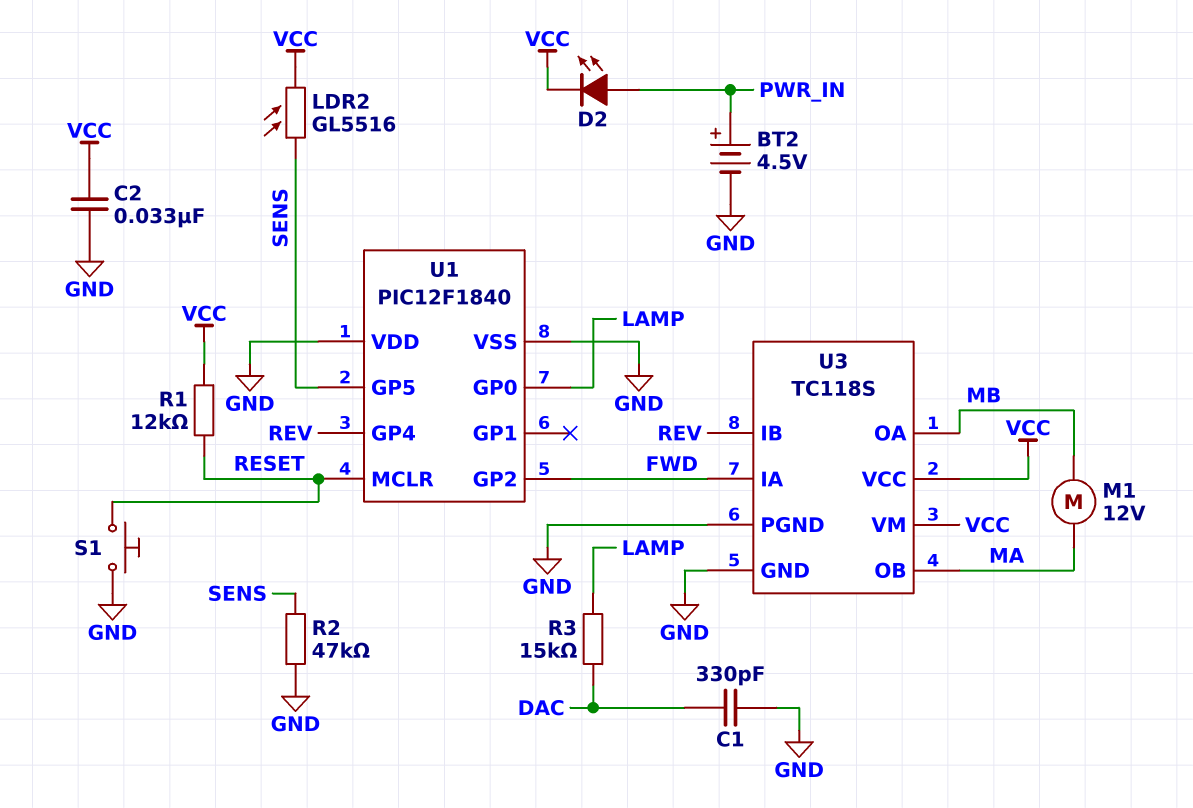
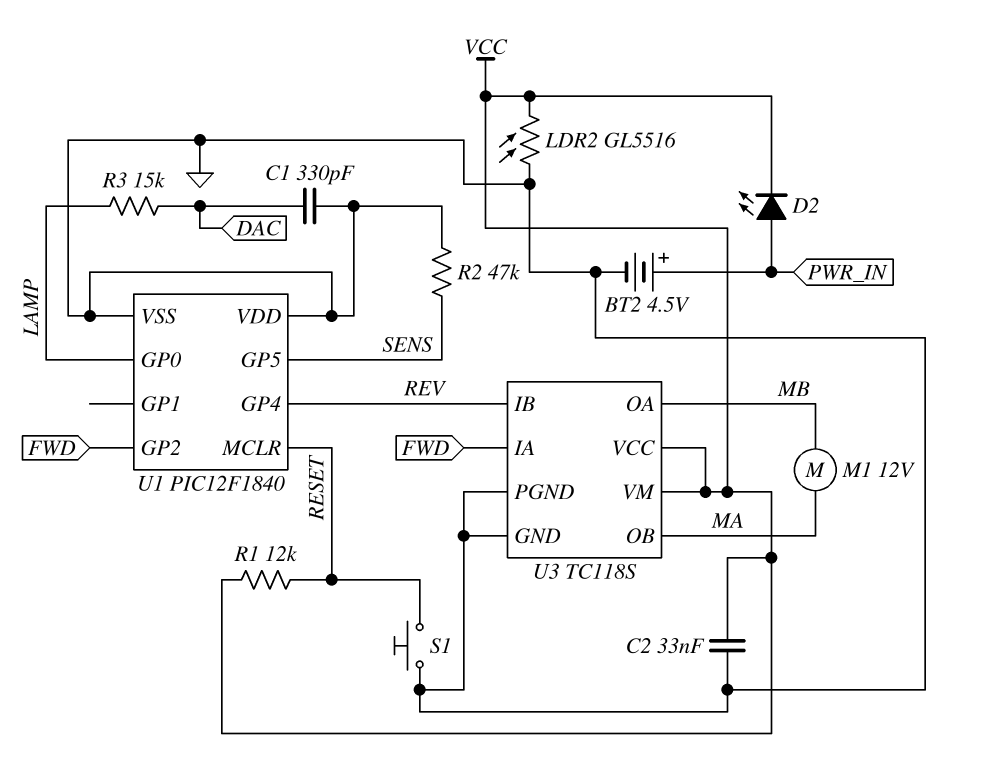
LDR2: GL5516 (SENS, VCC) -> GL5516 (GND, VCC)

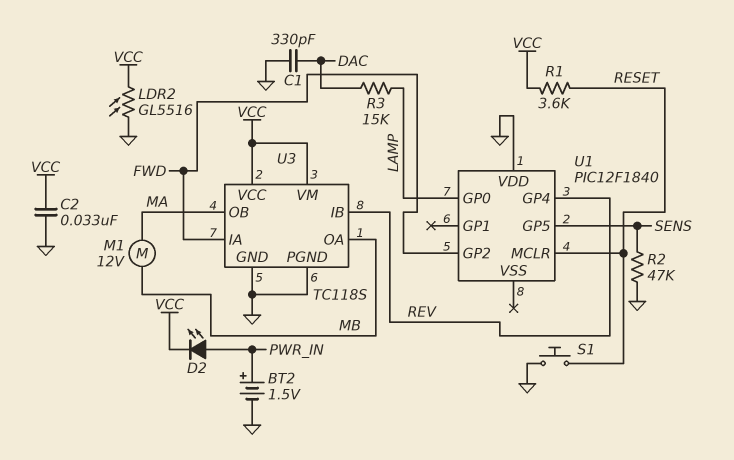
BT2: 4.5V (plus PWR_IN, minus GND) -> 1.5V (plus PWR_IN, minus GND)
R1: 12k (RESET, VCC) -> 3.6k (RESET, VCC)
U1 pin VSS: GND -> none

